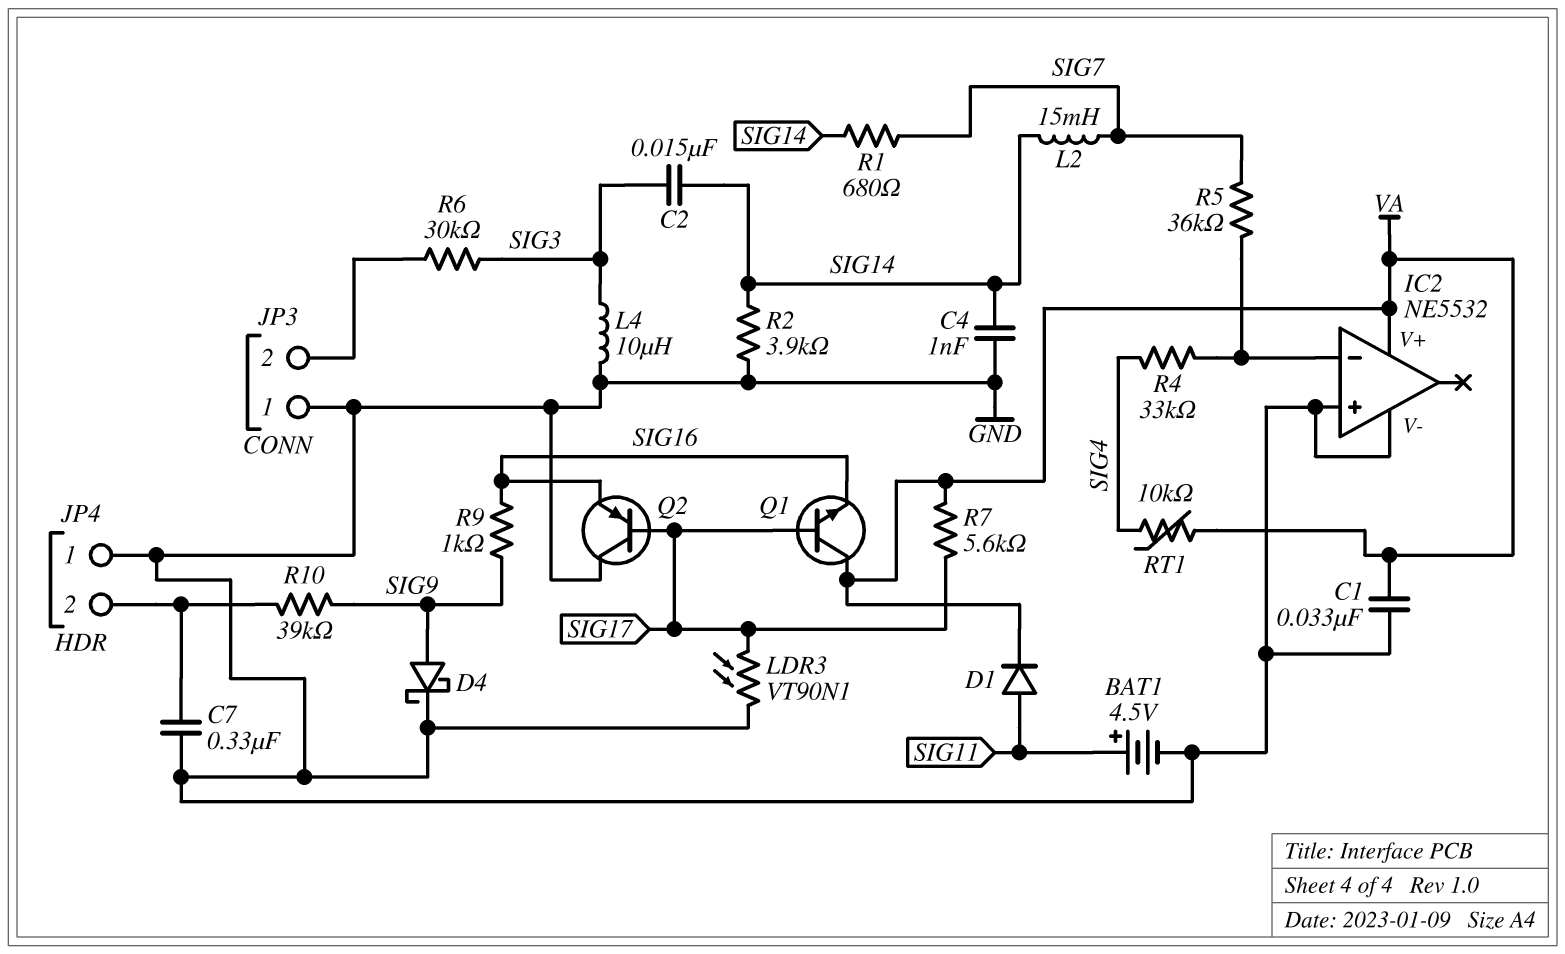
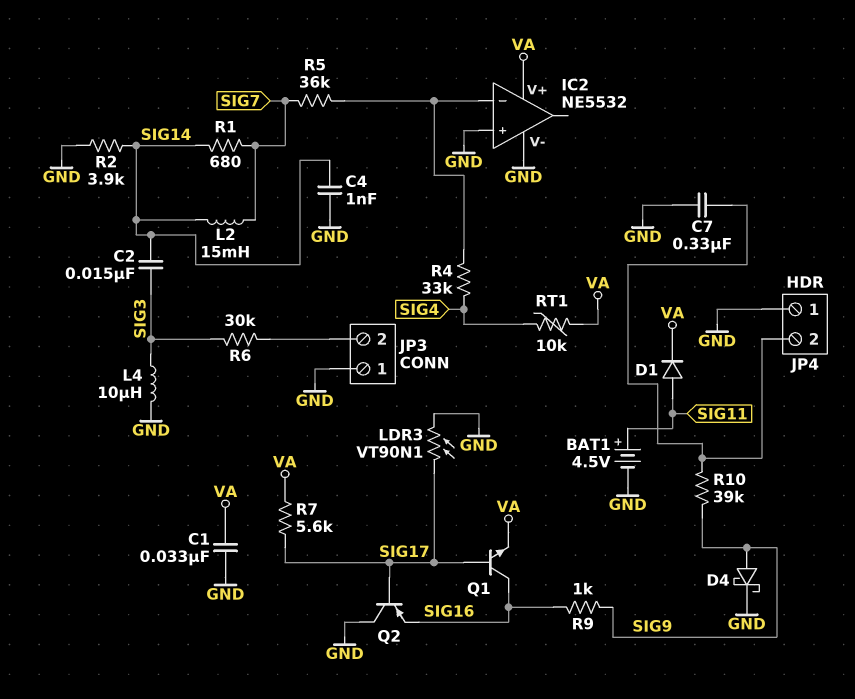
Q1: NPN (B SIG17, C VA, E SIG16) -> NPN (B SIG17, C SIG16, E VA)

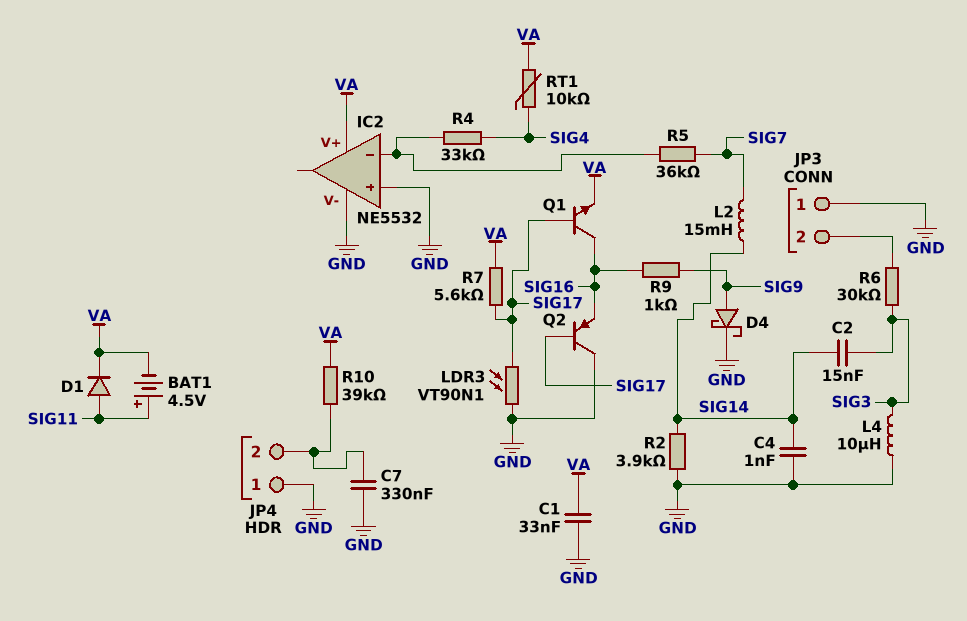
BAT1: 4.5V (plus SIG11, minus GND) -> 4.5V (plus SIG11, minus VA)
R1: 680 (SIG7, SIG14) -> none
R10: 39k (JP4/2, SIG9) -> 39k (JP4/2, VA)

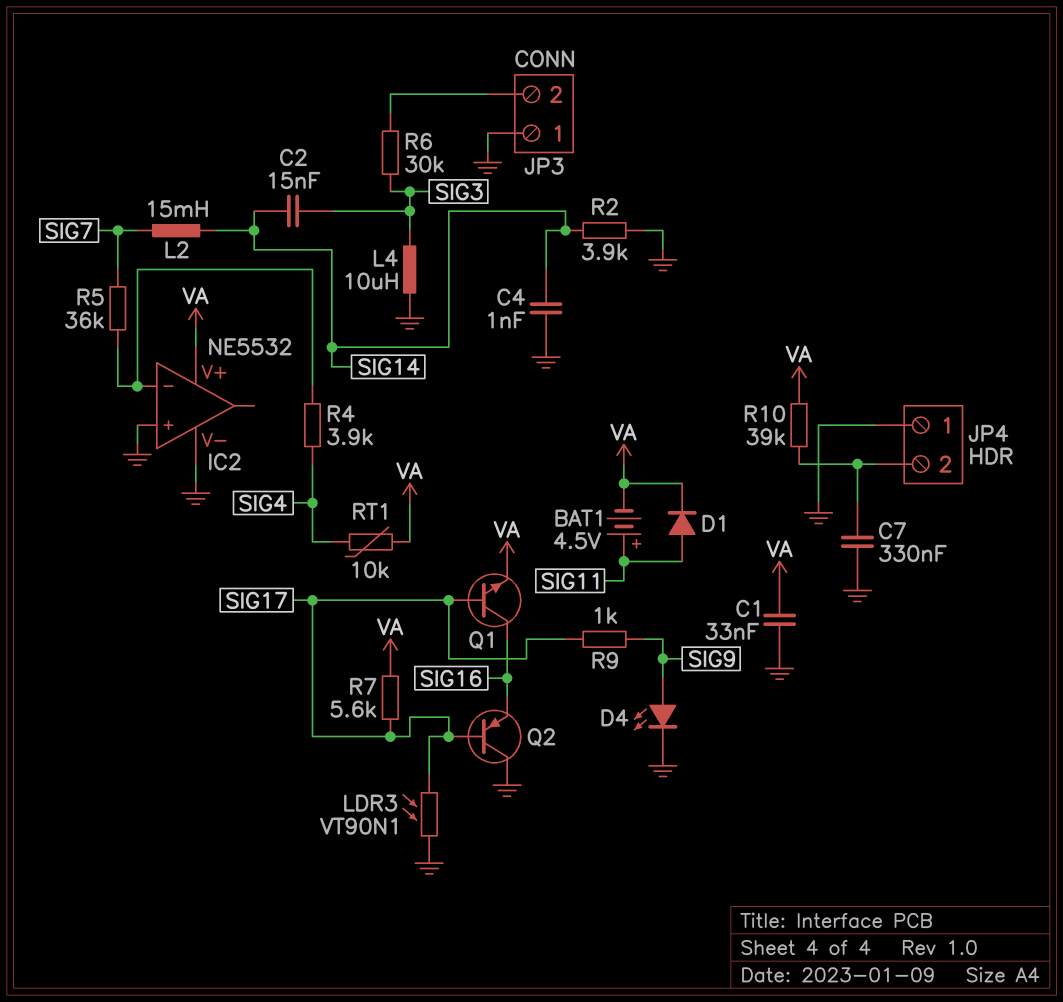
D4: schottky (A SIG9, K GND) -> LED (A SIG9, K GND)
R4: 33k (IC2/in-, SIG4) -> 3.9k (IC2/in-, SIG4)
R9: 1k (SIG9, SIG16) -> 1k (SIG9, SIG17)

